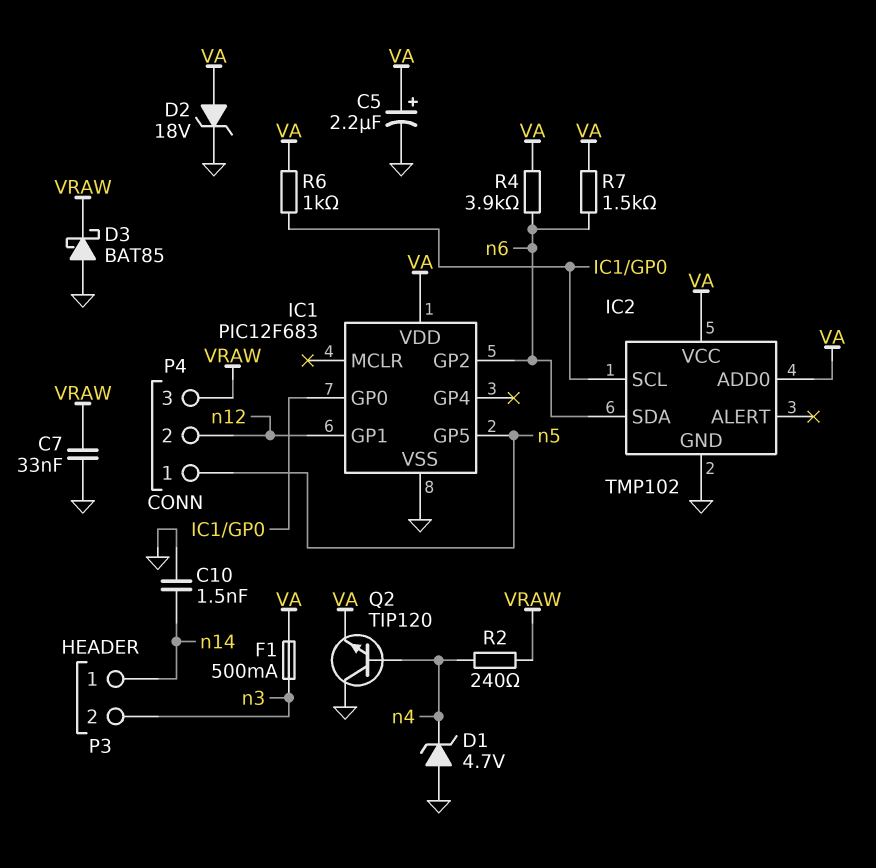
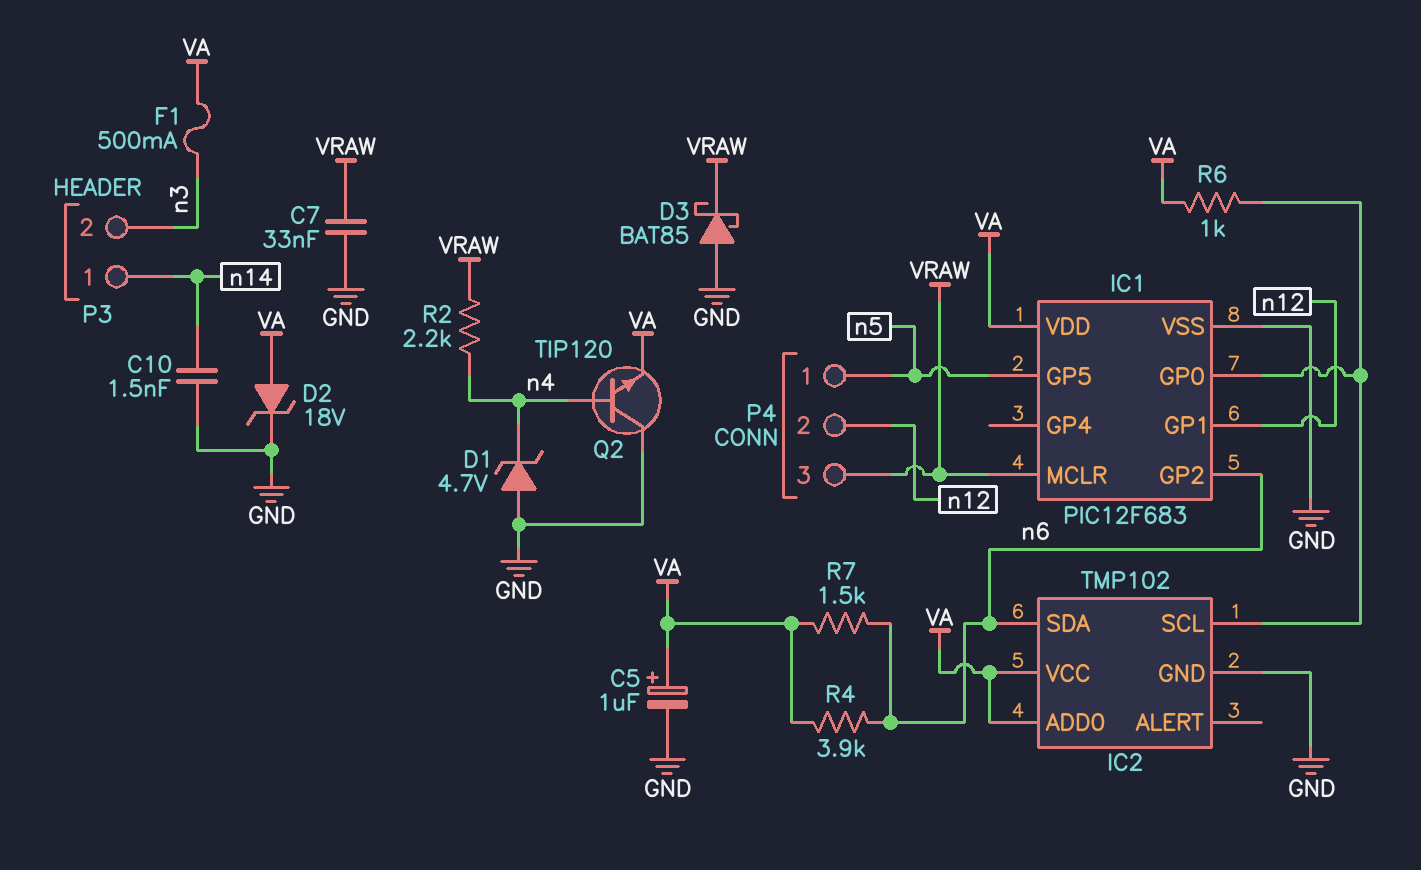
C5: 2.2uF (plus VA, minus GND) -> 1uF (plus VA, minus GND)
IC1 pin MCLR: none -> VRAW
R2: 240 (VRAW, n4) -> 2.2k (VRAW, n4)

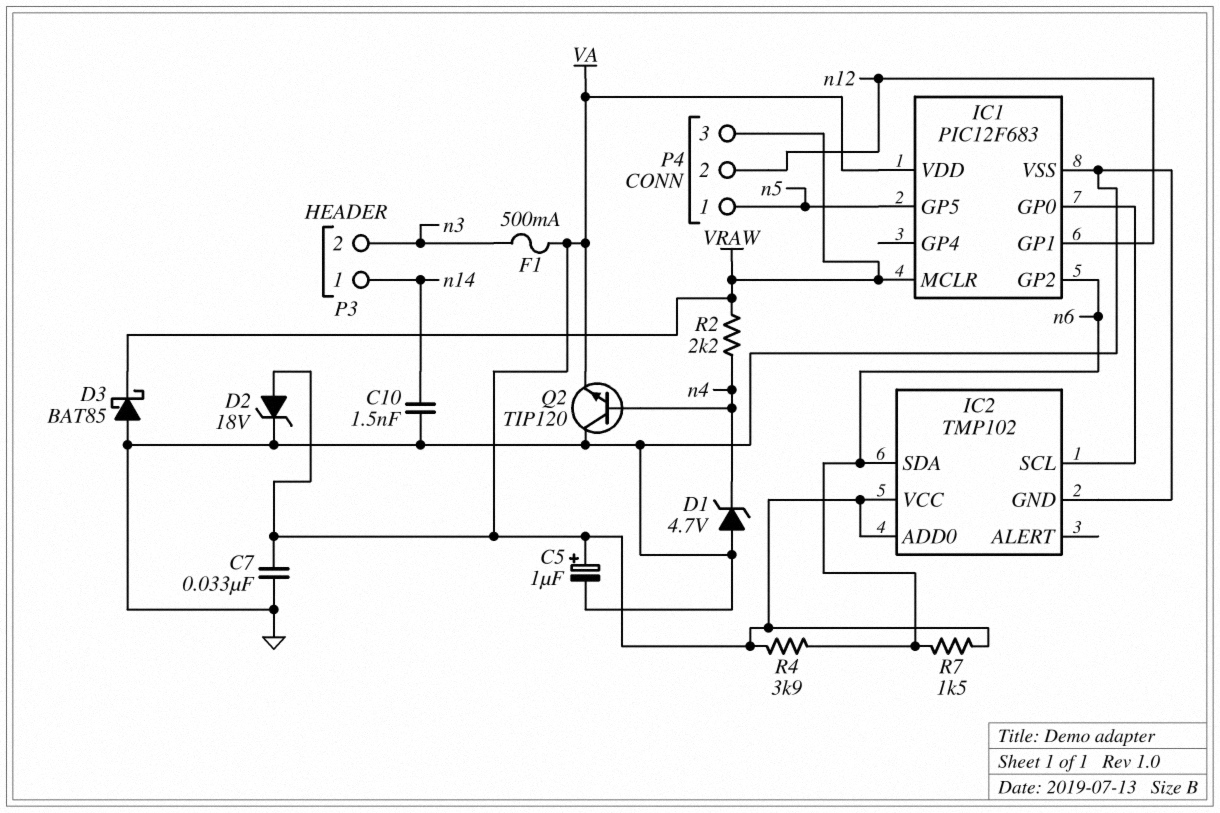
C7: 33nF (GND, VRAW) -> 33nF (GND, VA)
R6: 1k (IC1/GP0, VA) -> none

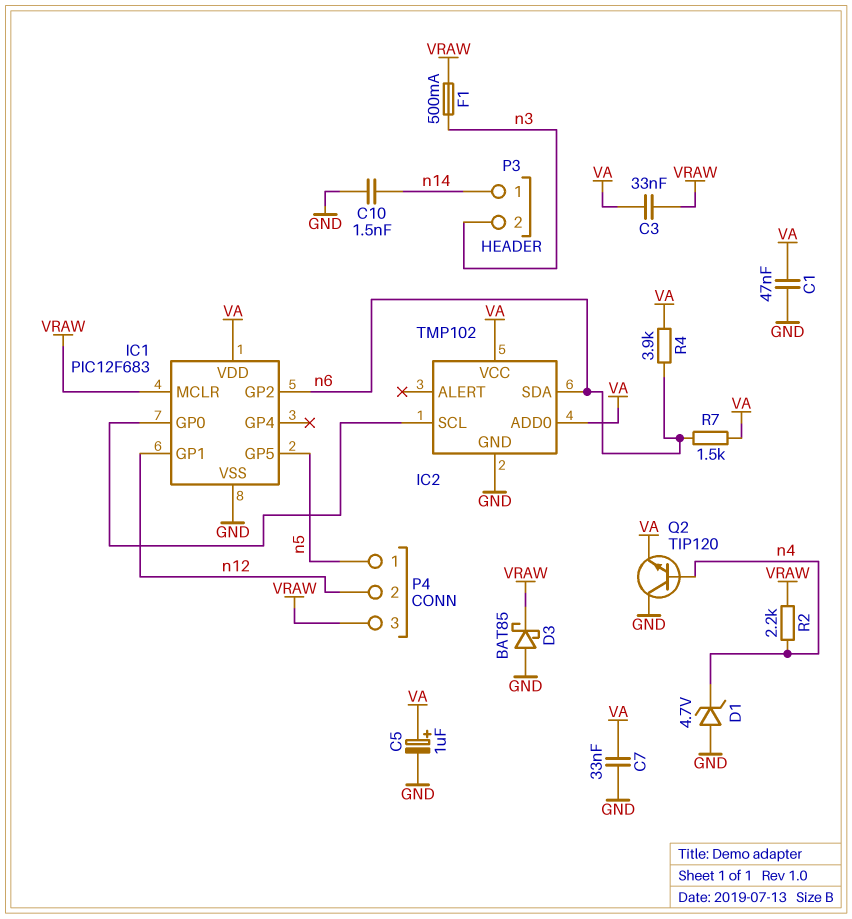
C1: none -> 47nF (GND, VA)
C3: none -> 33nF (VA, VRAW)
D2: zener 18V (A VA, K GND) -> none
F1: 500mA (VA, n3) -> 500mA (VRAW, n3)

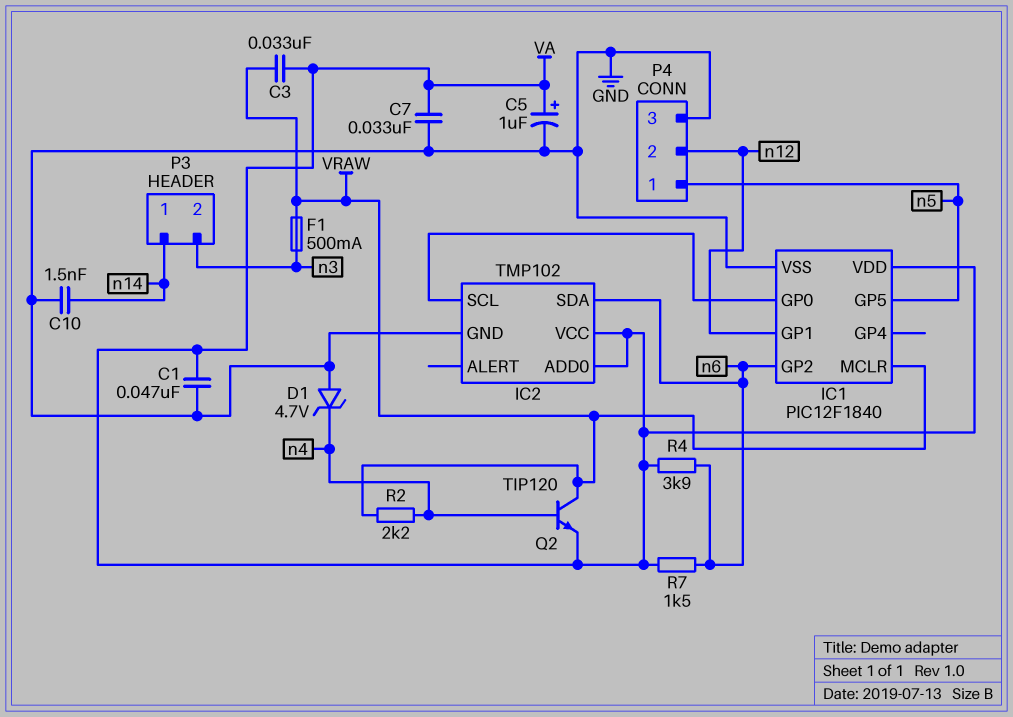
D3: schottky BAT85 (A GND, K VRAW) -> none
IC1: PIC12F683 -> PIC12F1840
P4 pin 3: VRAW -> GND
Q2: NPN TIP120 (B n4, C GND, E VA) -> NPN TIP120 (B n4, C VRAW, E VA)

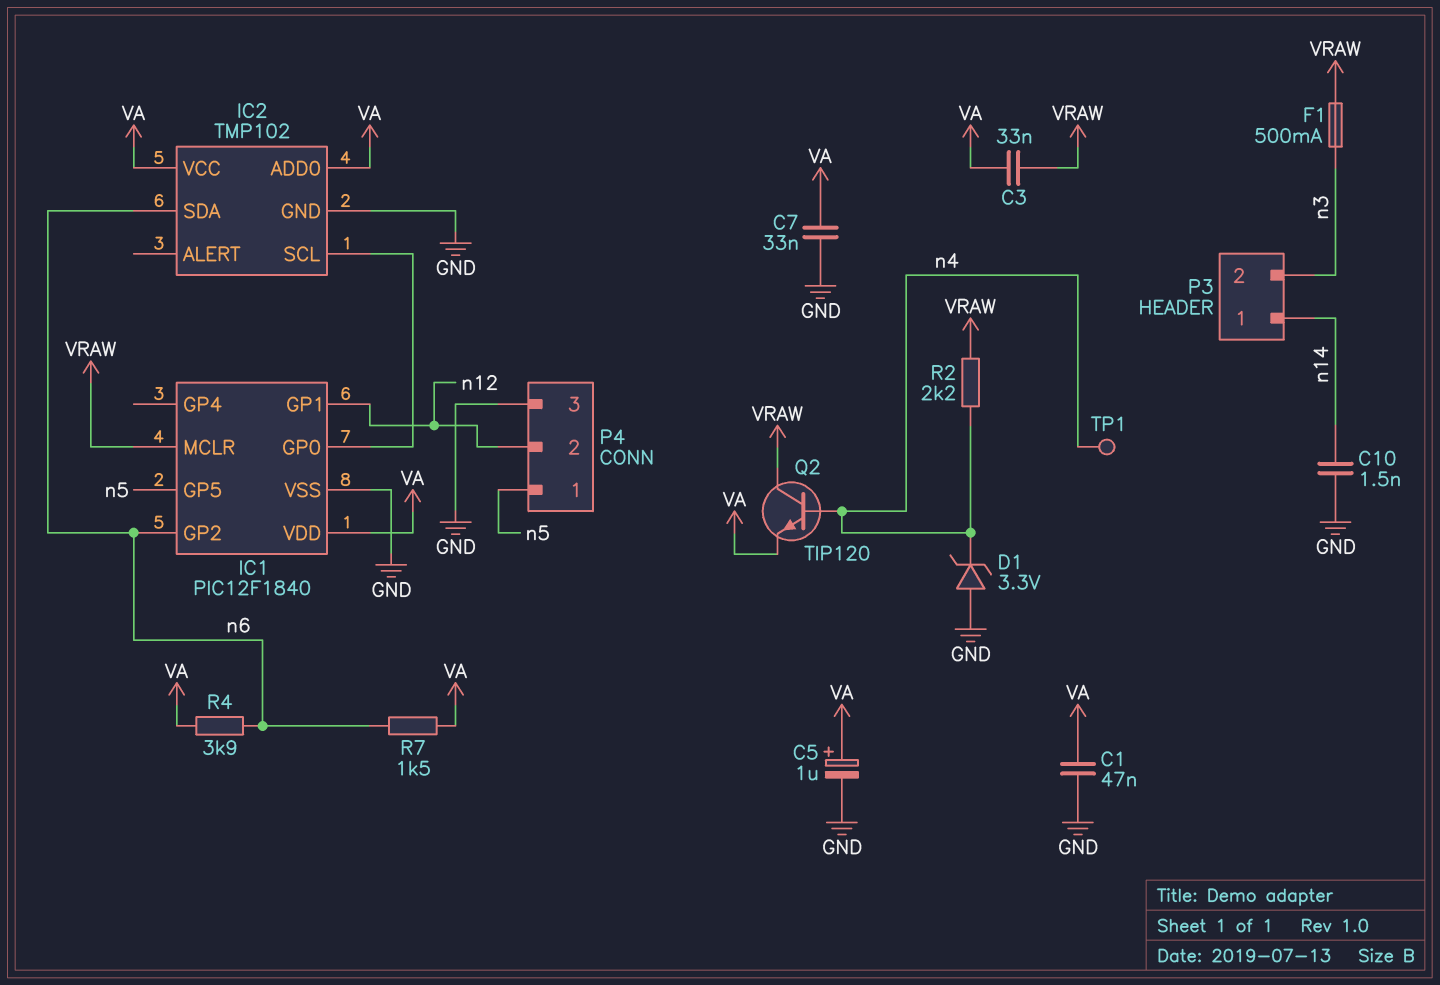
D1: zener 4.7V (A GND, K n4) -> zener 3.3V (A GND, K n4)
TP1: none -> test point (n4)

